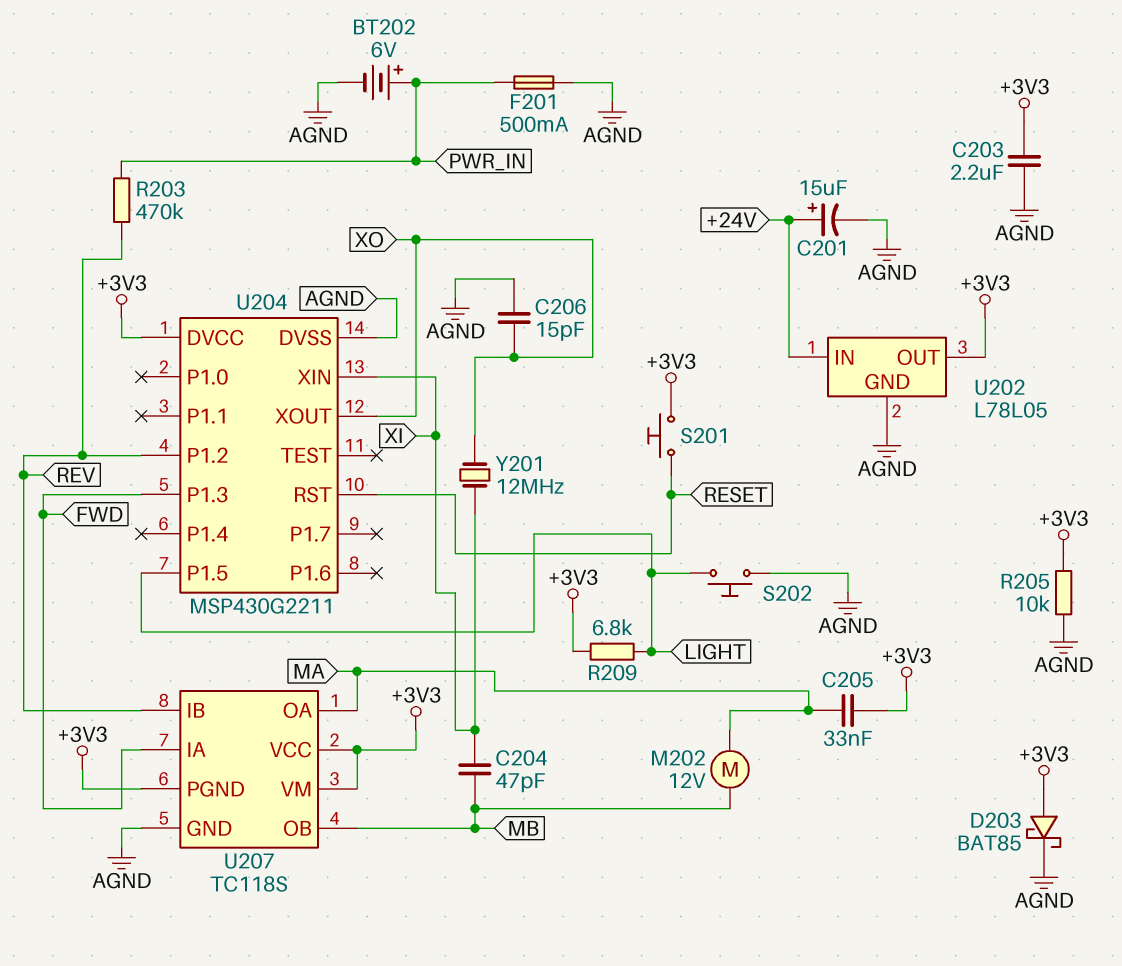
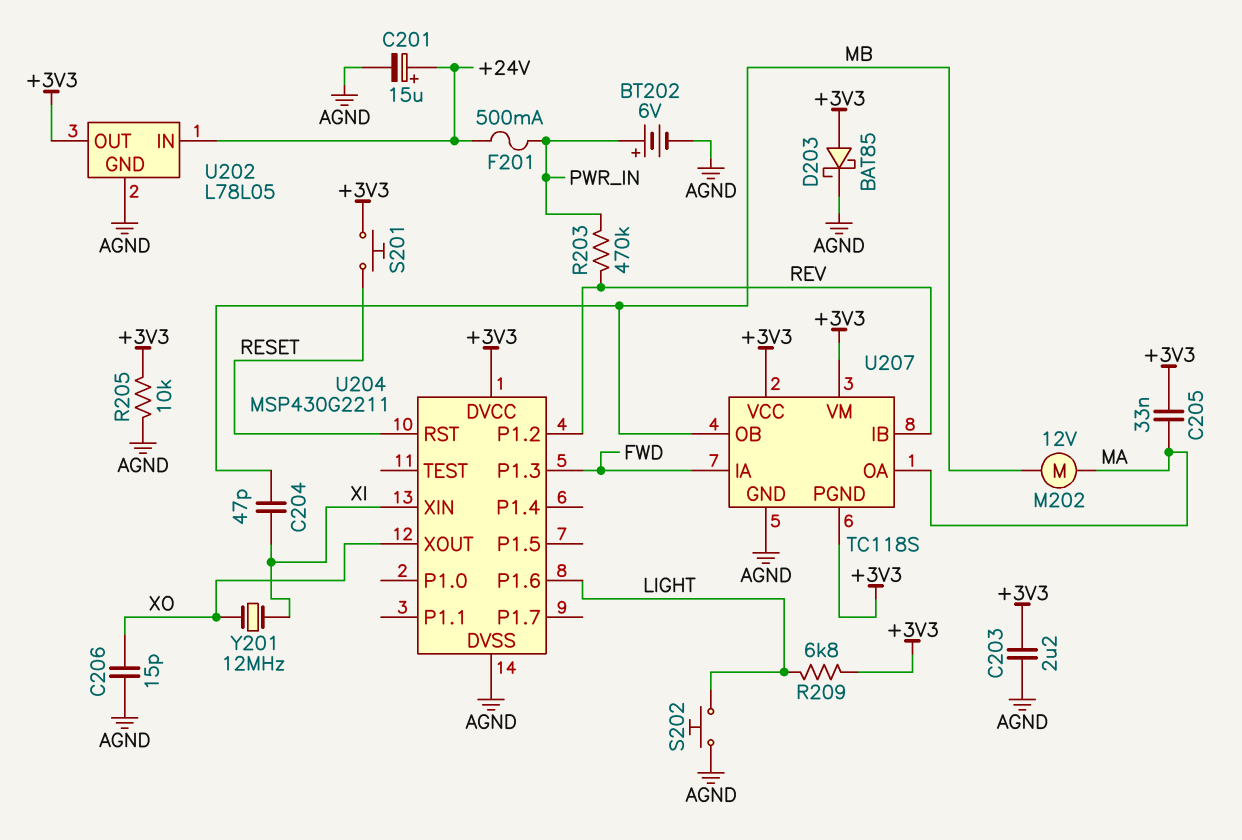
F201: 500mA (AGND, PWR_IN) -> 500mA (+24V, PWR_IN)
U204 pin P1.5: LIGHT -> none
U204 pin P1.6: none -> LIGHT

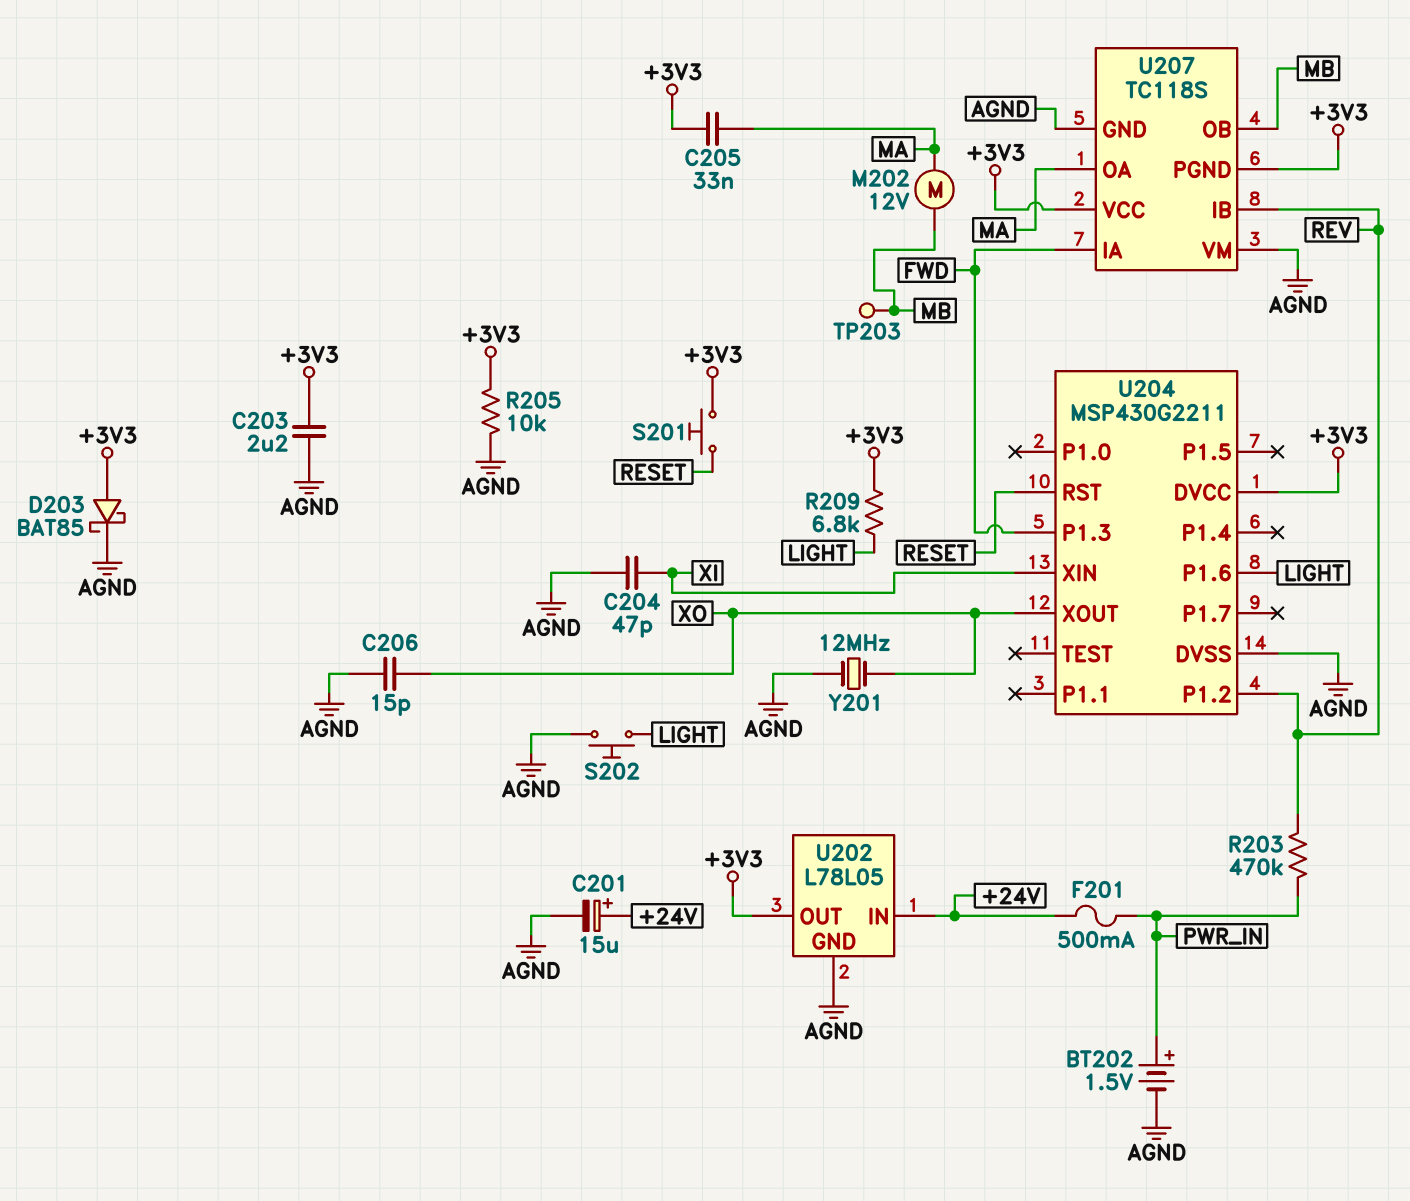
BT202: 6V (plus PWR_IN, minus AGND) -> 1.5V (plus PWR_IN, minus AGND)
C204: 47pF (MB, XI) -> 47pF (AGND, XI)
TP203: none -> test point (MB)
U207 pin VM: +3V3 -> AGND
Y201: 12MHz (XI, XO) -> 12MHz (AGND, XO)

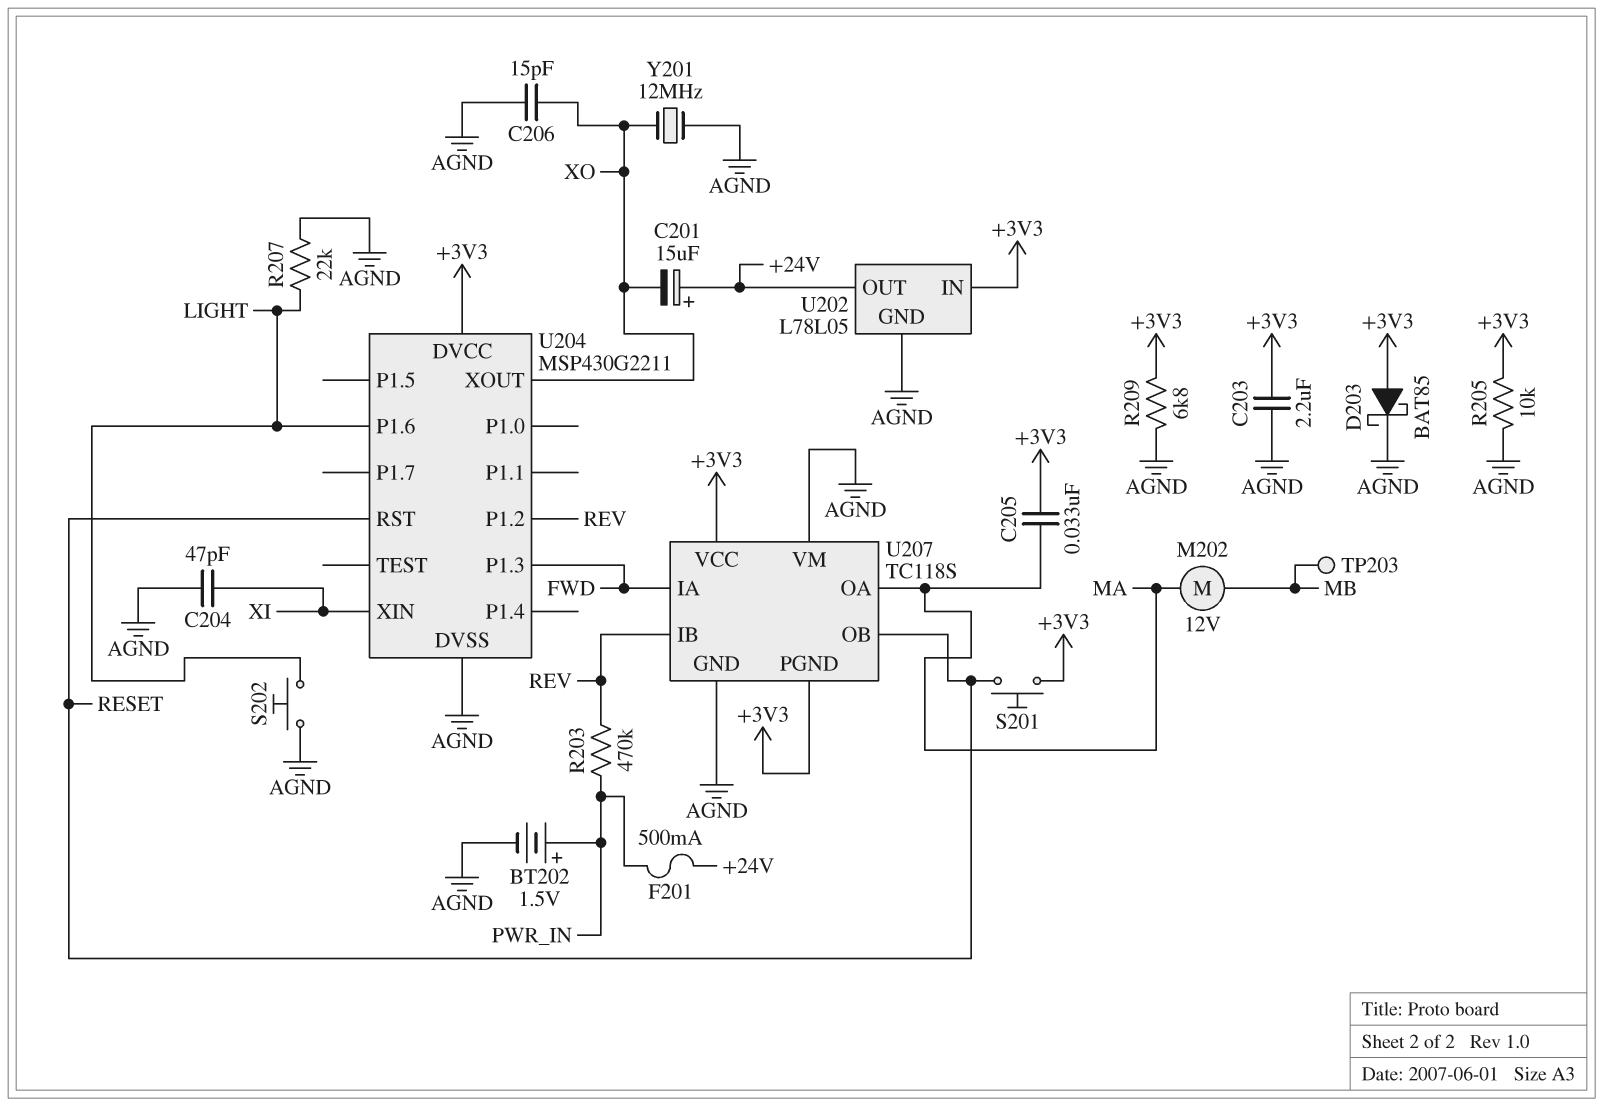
C201: 15uF (plus +24V, minus AGND) -> 15uF (plus +24V, minus XO)
R207: none -> 22k (AGND, LIGHT)
R209: 6.8k (+3V3, LIGHT) -> 6.8k (+3V3, AGND)
U202 pin IN: +24V -> +3V3
U202 pin OUT: +3V3 -> +24V
U207 pin OB: MB -> RESET

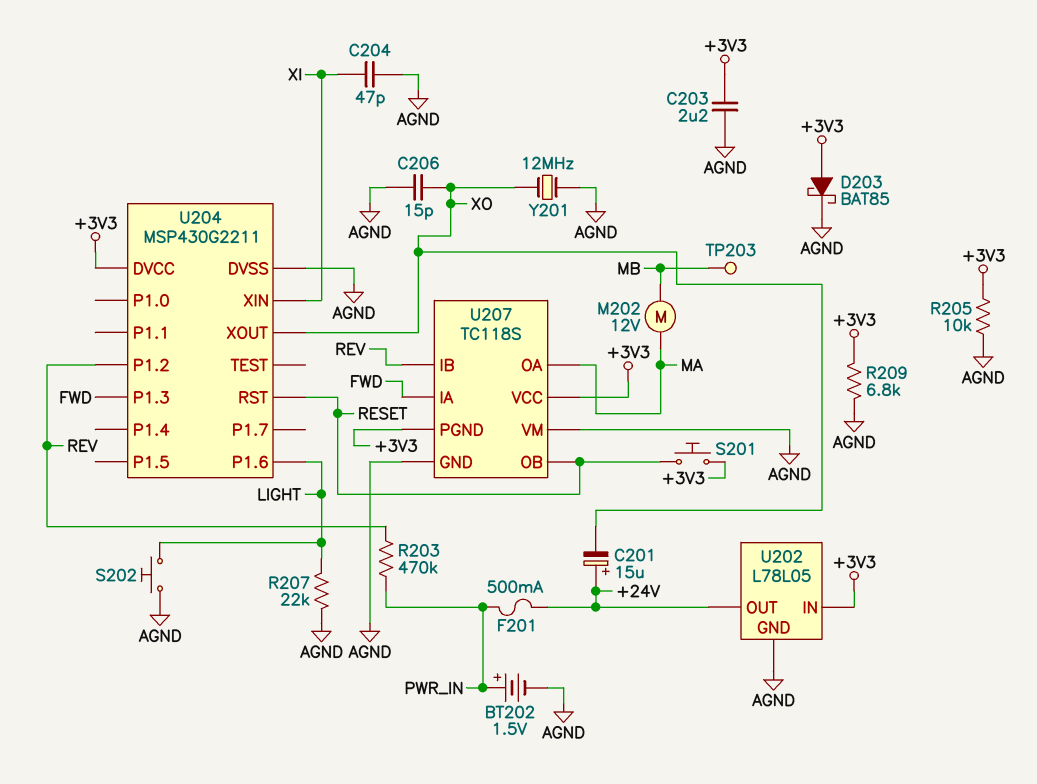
C205: 33nF (+3V3, MA) -> none

